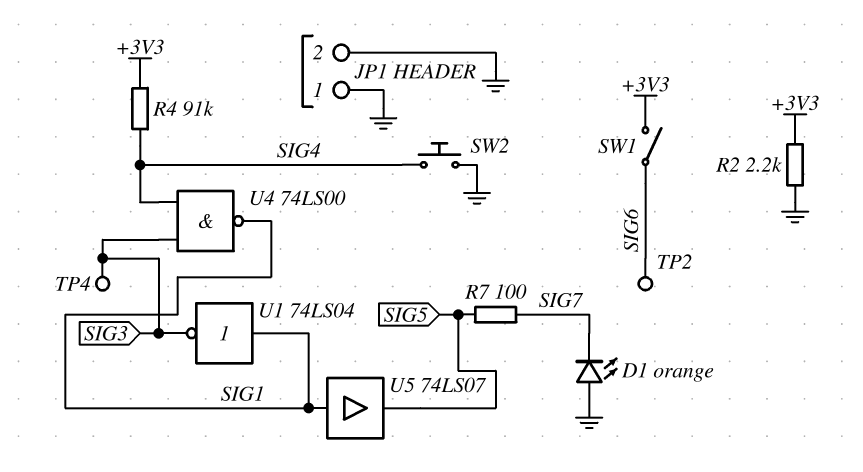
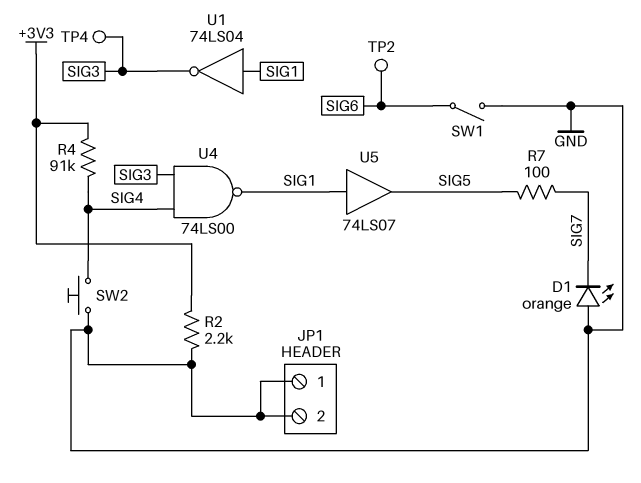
SW1: switch (+3V3, SIG6) -> switch (GND, SIG6)

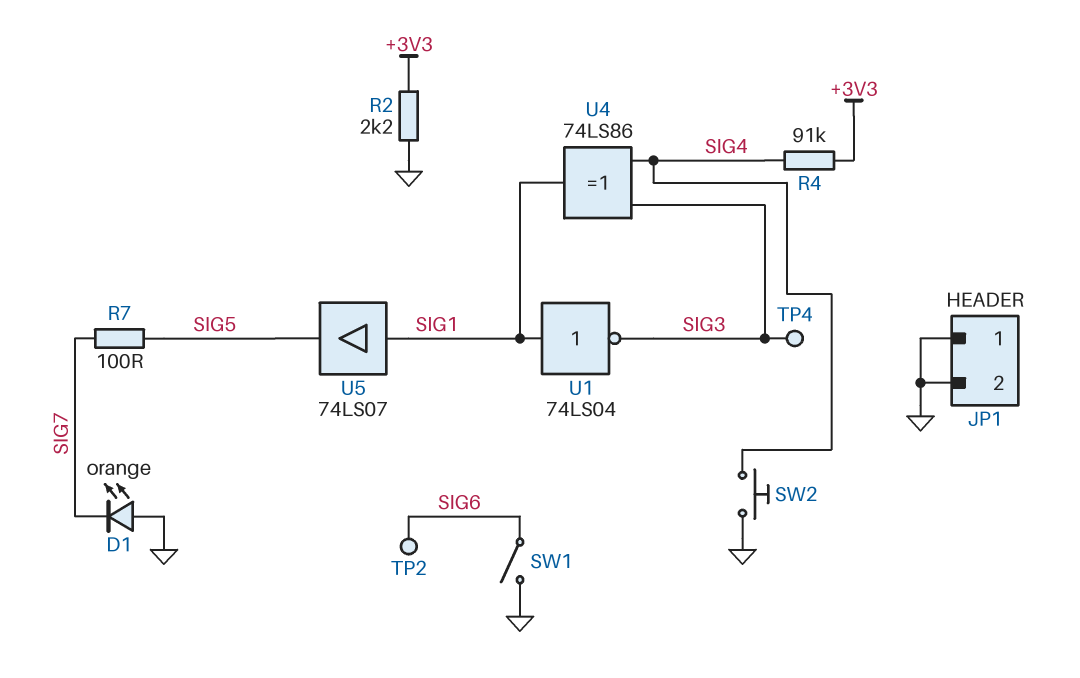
U4: NAND 74LS00 (in SIG3, in SIG4, out SIG1) -> XOR 74LS86 (in SIG3, in SIG4, out SIG1)

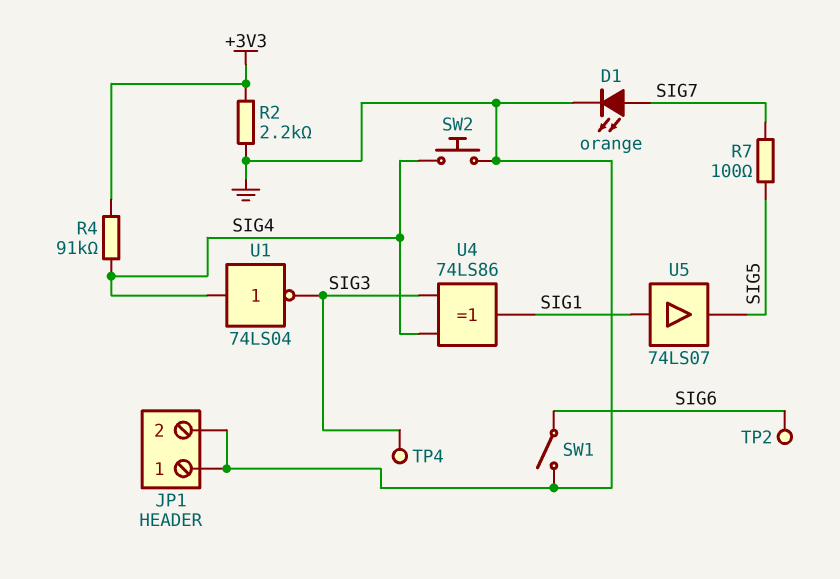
D1: LED orange (A GND, K SIG7) -> LED orange (A SIG7, K GND)
U1: NOT 74LS04 (in SIG1, out SIG3) -> NOT 74LS04 (in SIG4, out SIG3)

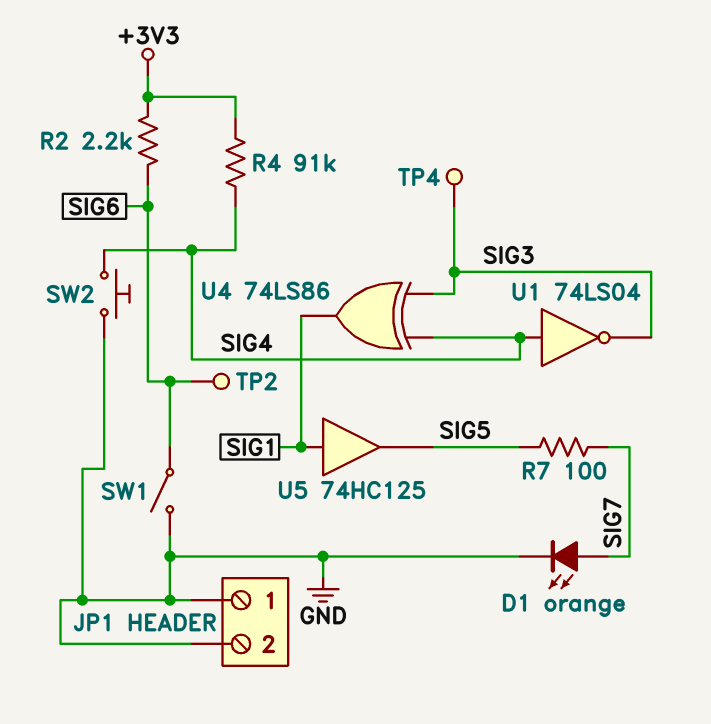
R2: 2.2k (+3V3, GND) -> 2.2k (+3V3, SIG6)
U5: buffer 74LS07 (in SIG1, out SIG5) -> buffer 74HC125 (in SIG1, out SIG5)

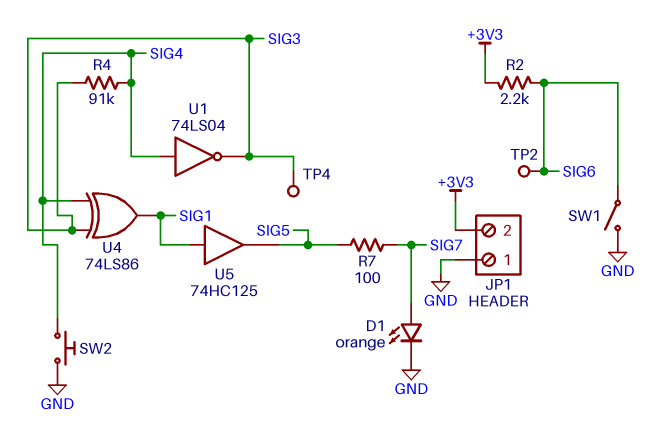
JP1 pin 2: GND -> +3V3
R4: 91k (+3V3, SIG4) -> 91k (SIG3, SIG4)

